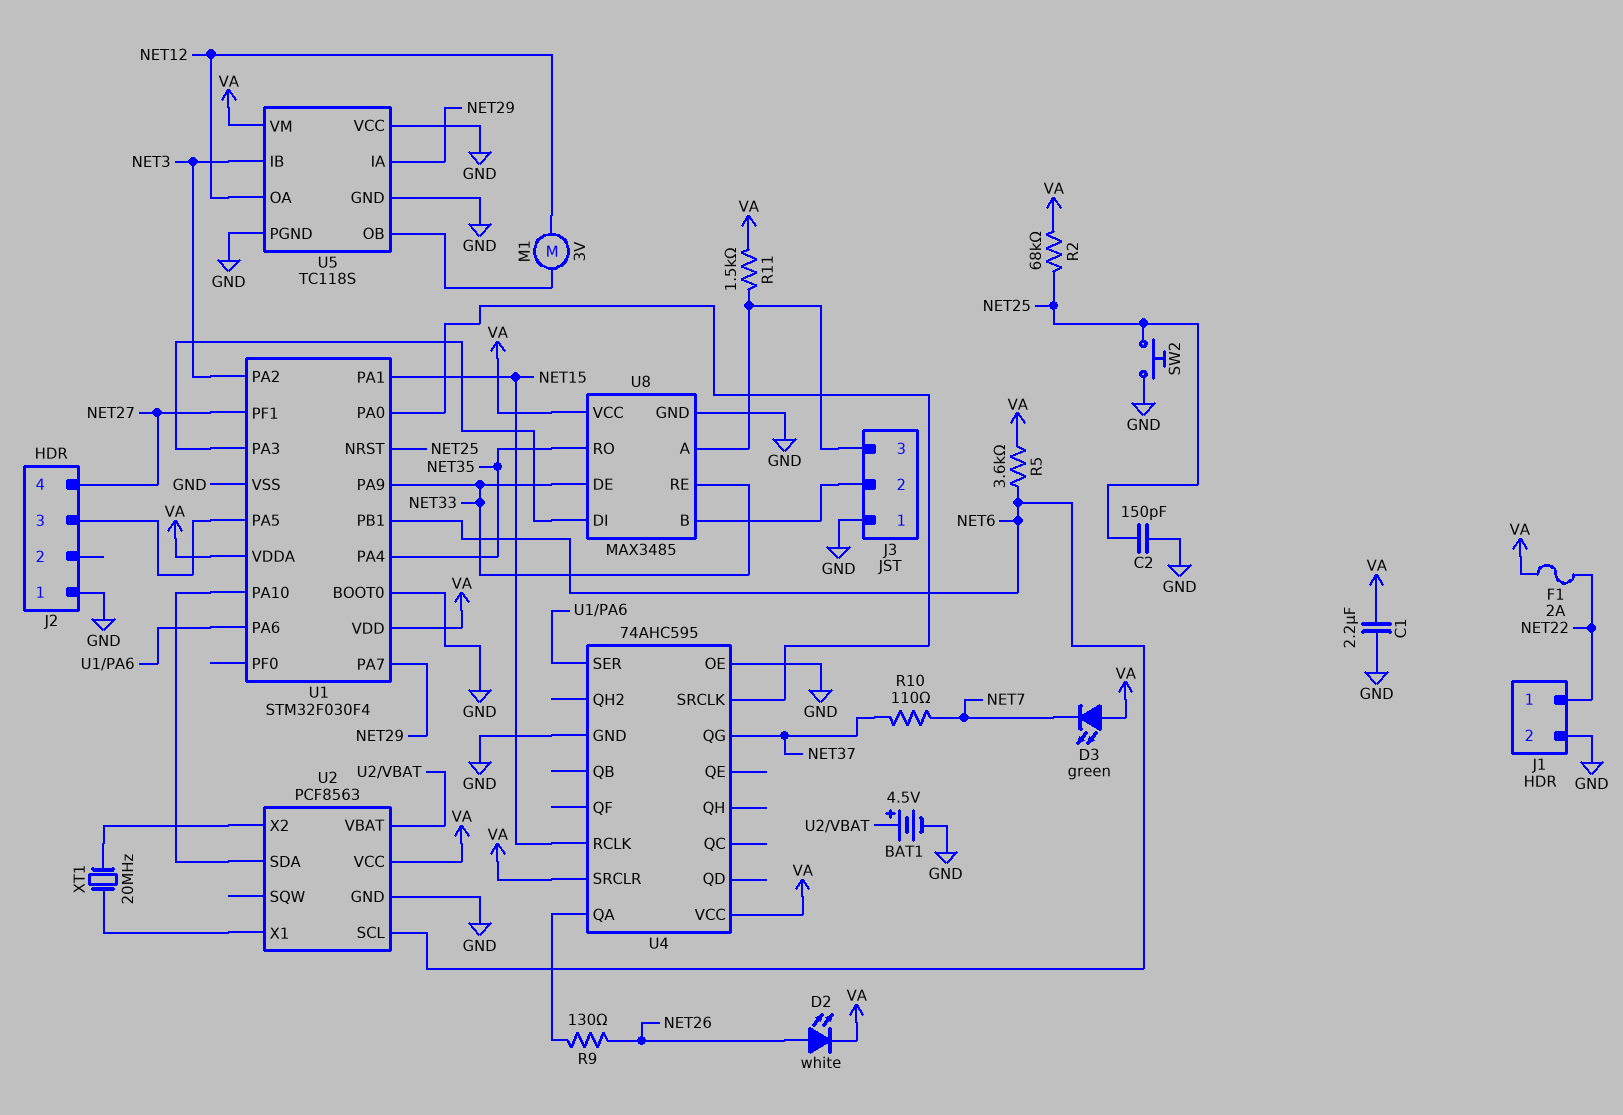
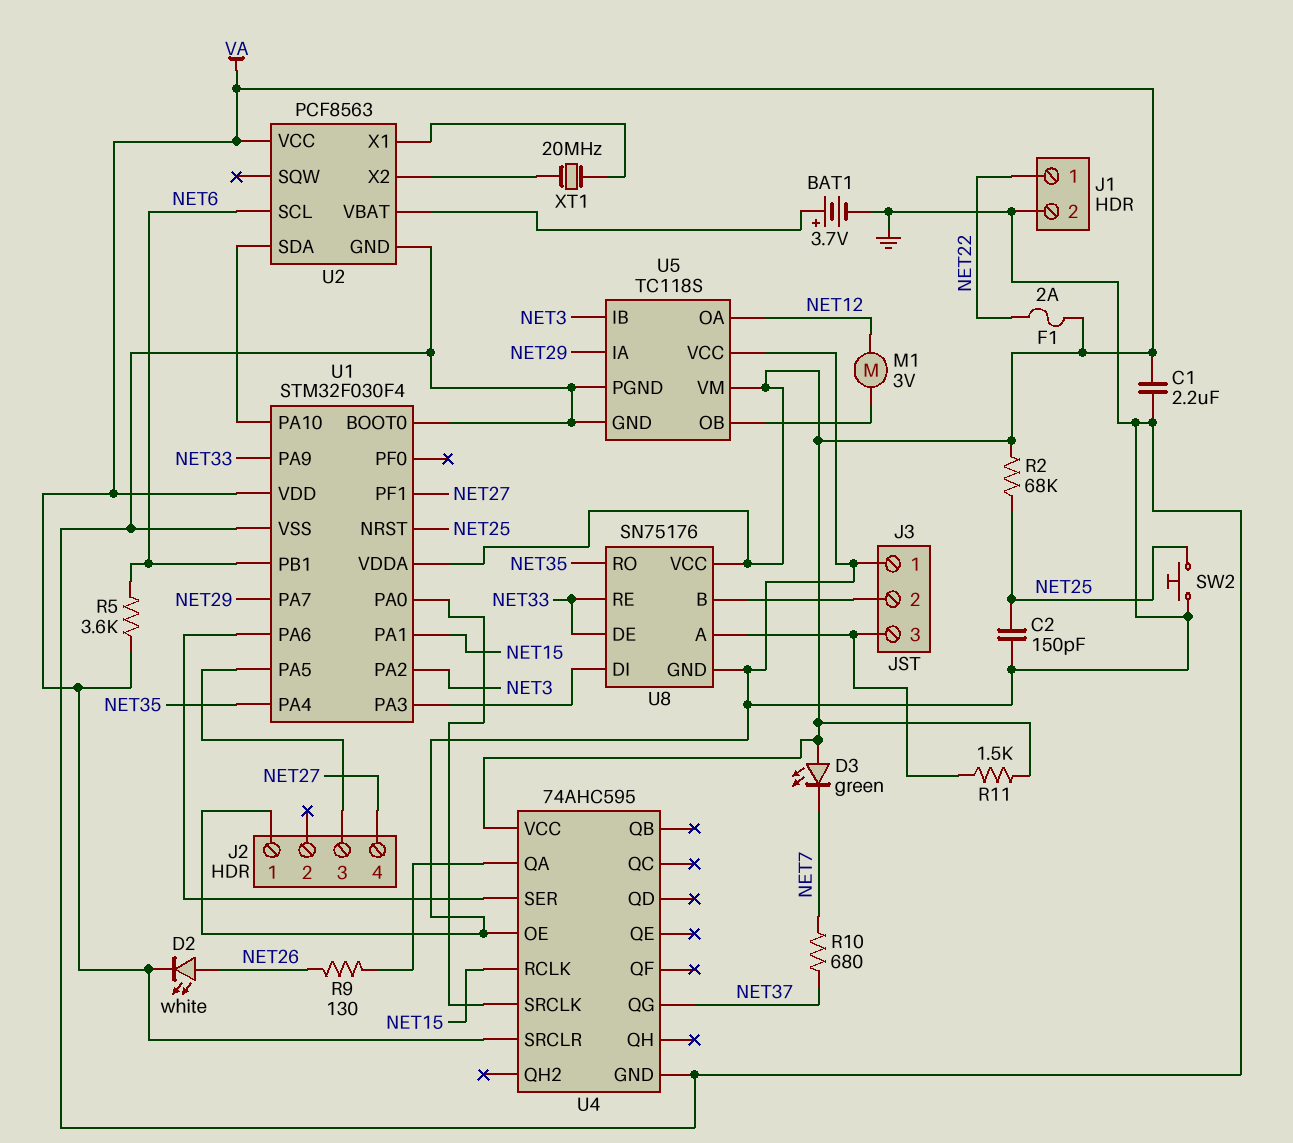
BAT1: 4.5V (plus U2/VBAT, minus GND) -> 3.7V (plus U2/VBAT, minus GND)
R10: 110 (NET7, NET37) -> 680 (NET7, NET37)
U8: MAX3485 -> SN75176

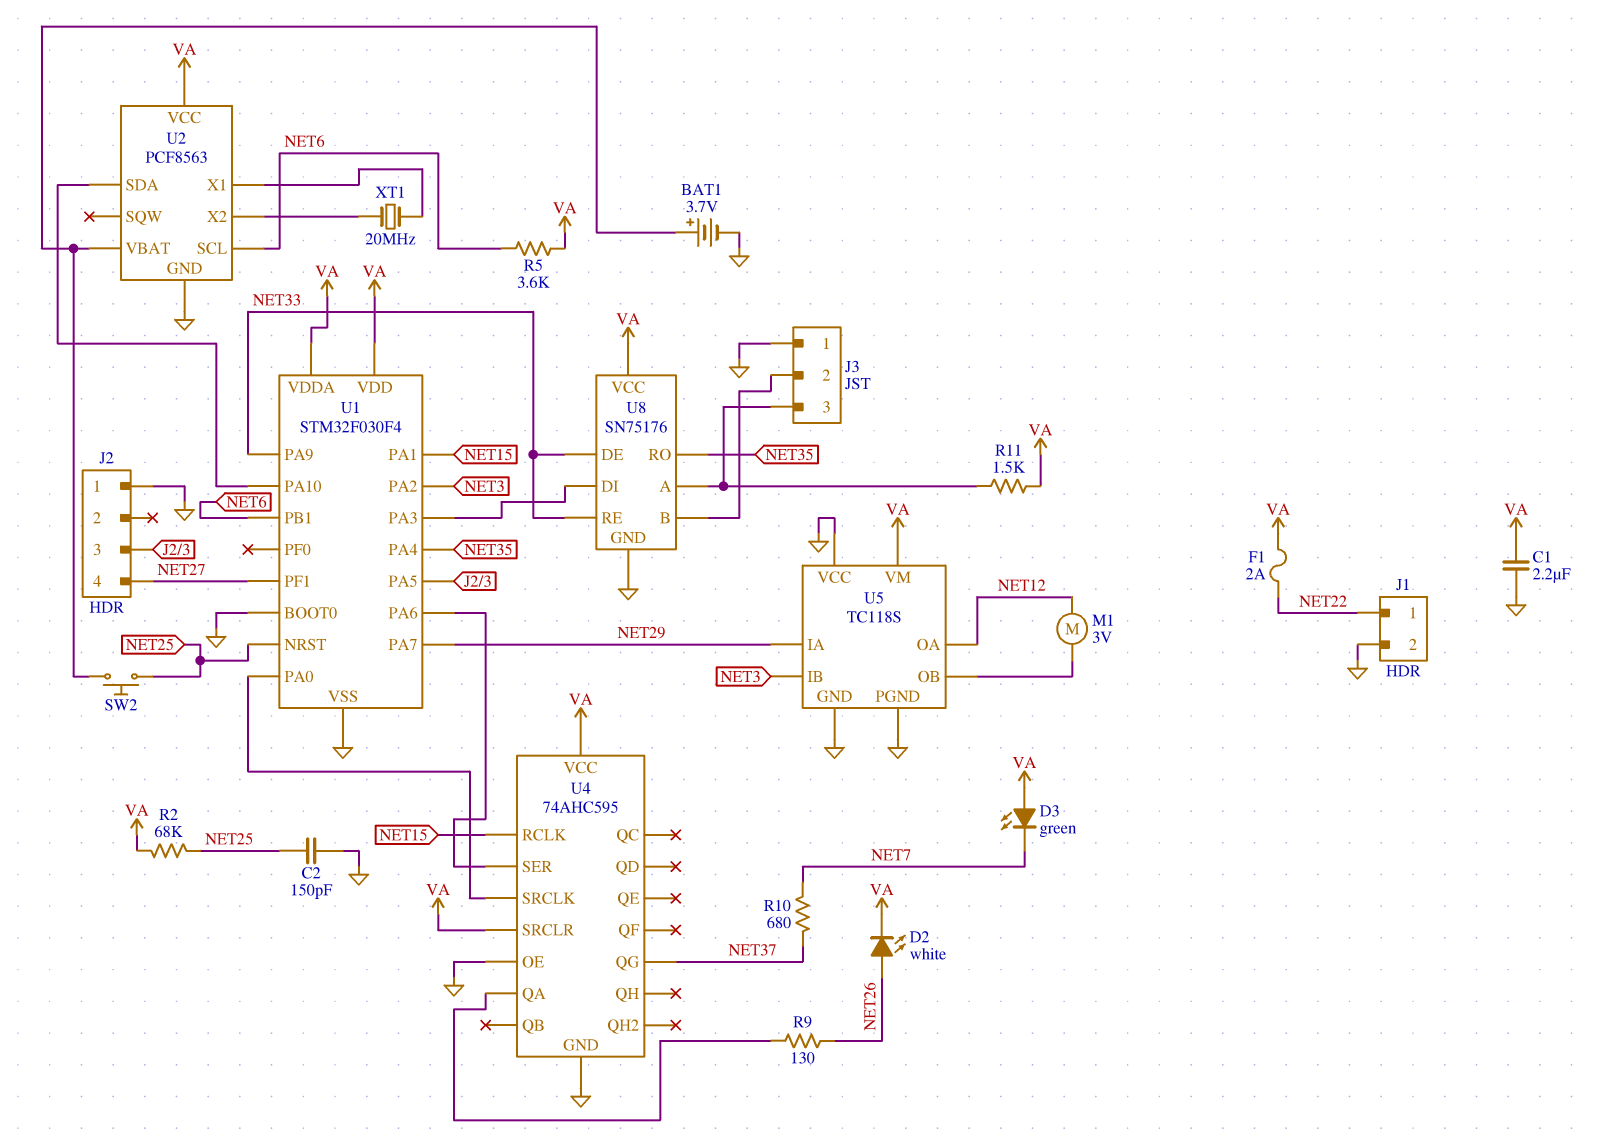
SW2: button (GND, NET25) -> button (NET25, U2/VBAT)

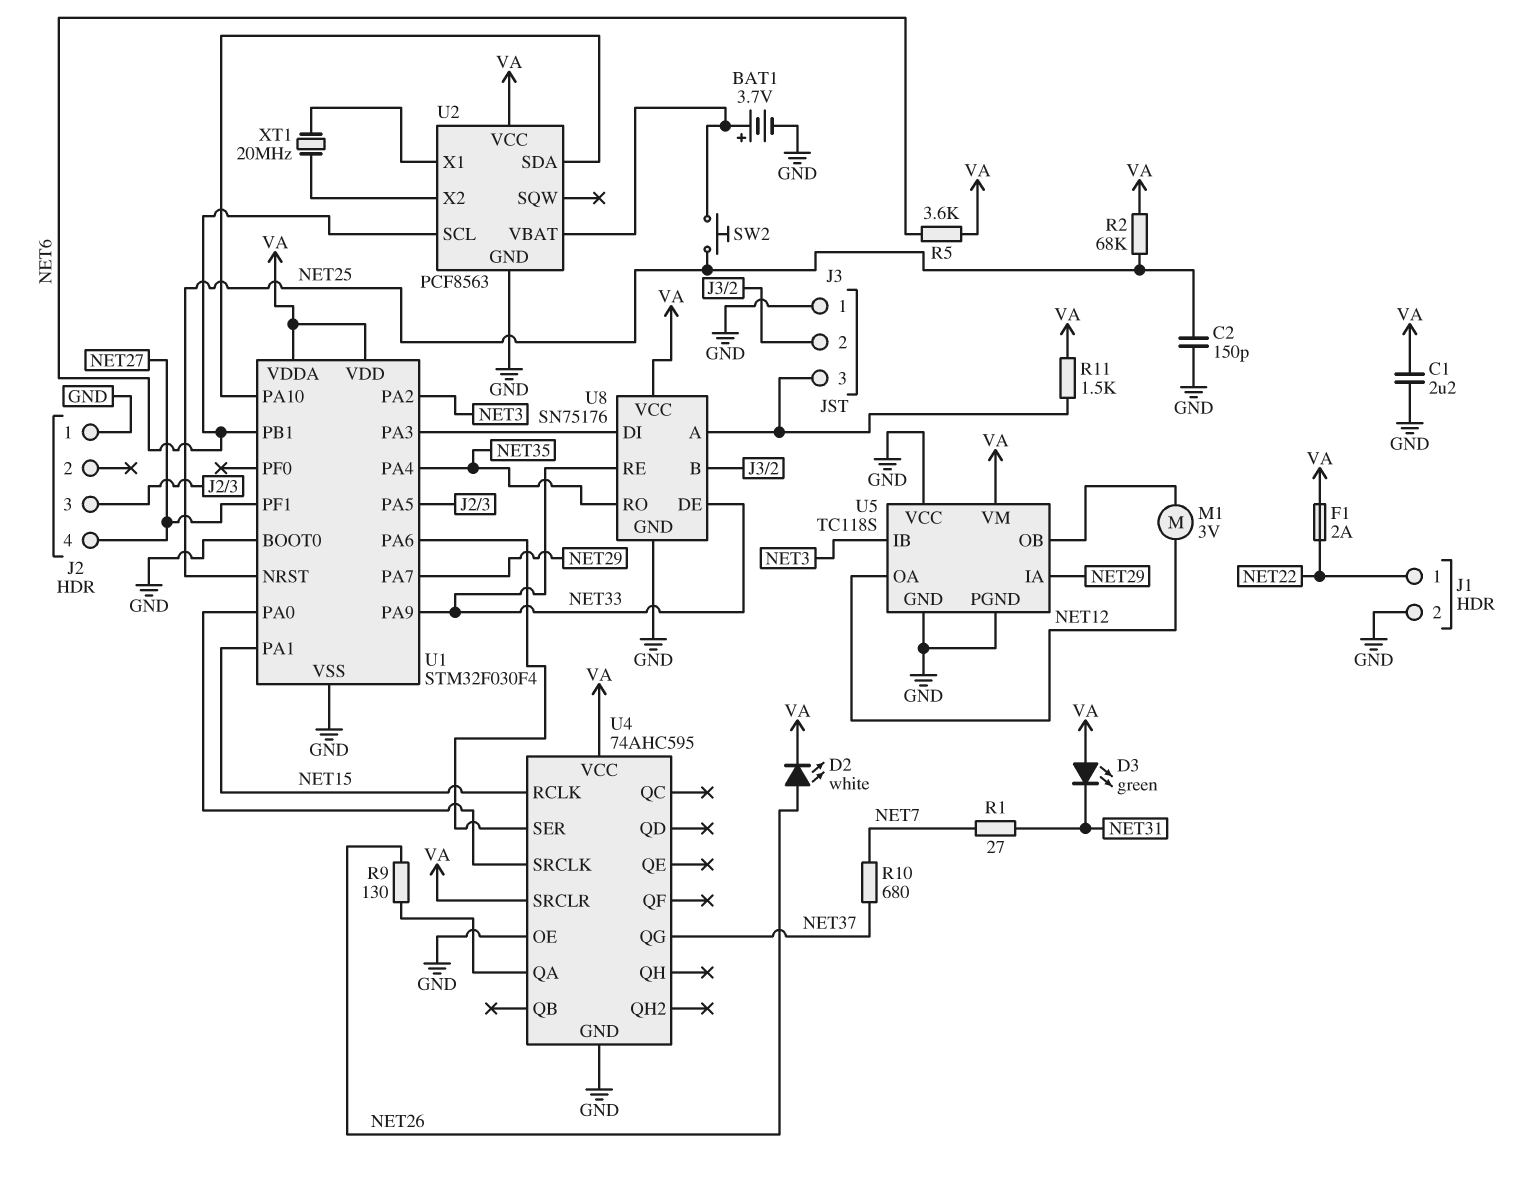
D3: LED green (A VA, K NET7) -> LED green (A VA, K NET31)
R1: none -> 27 (NET7, NET31)

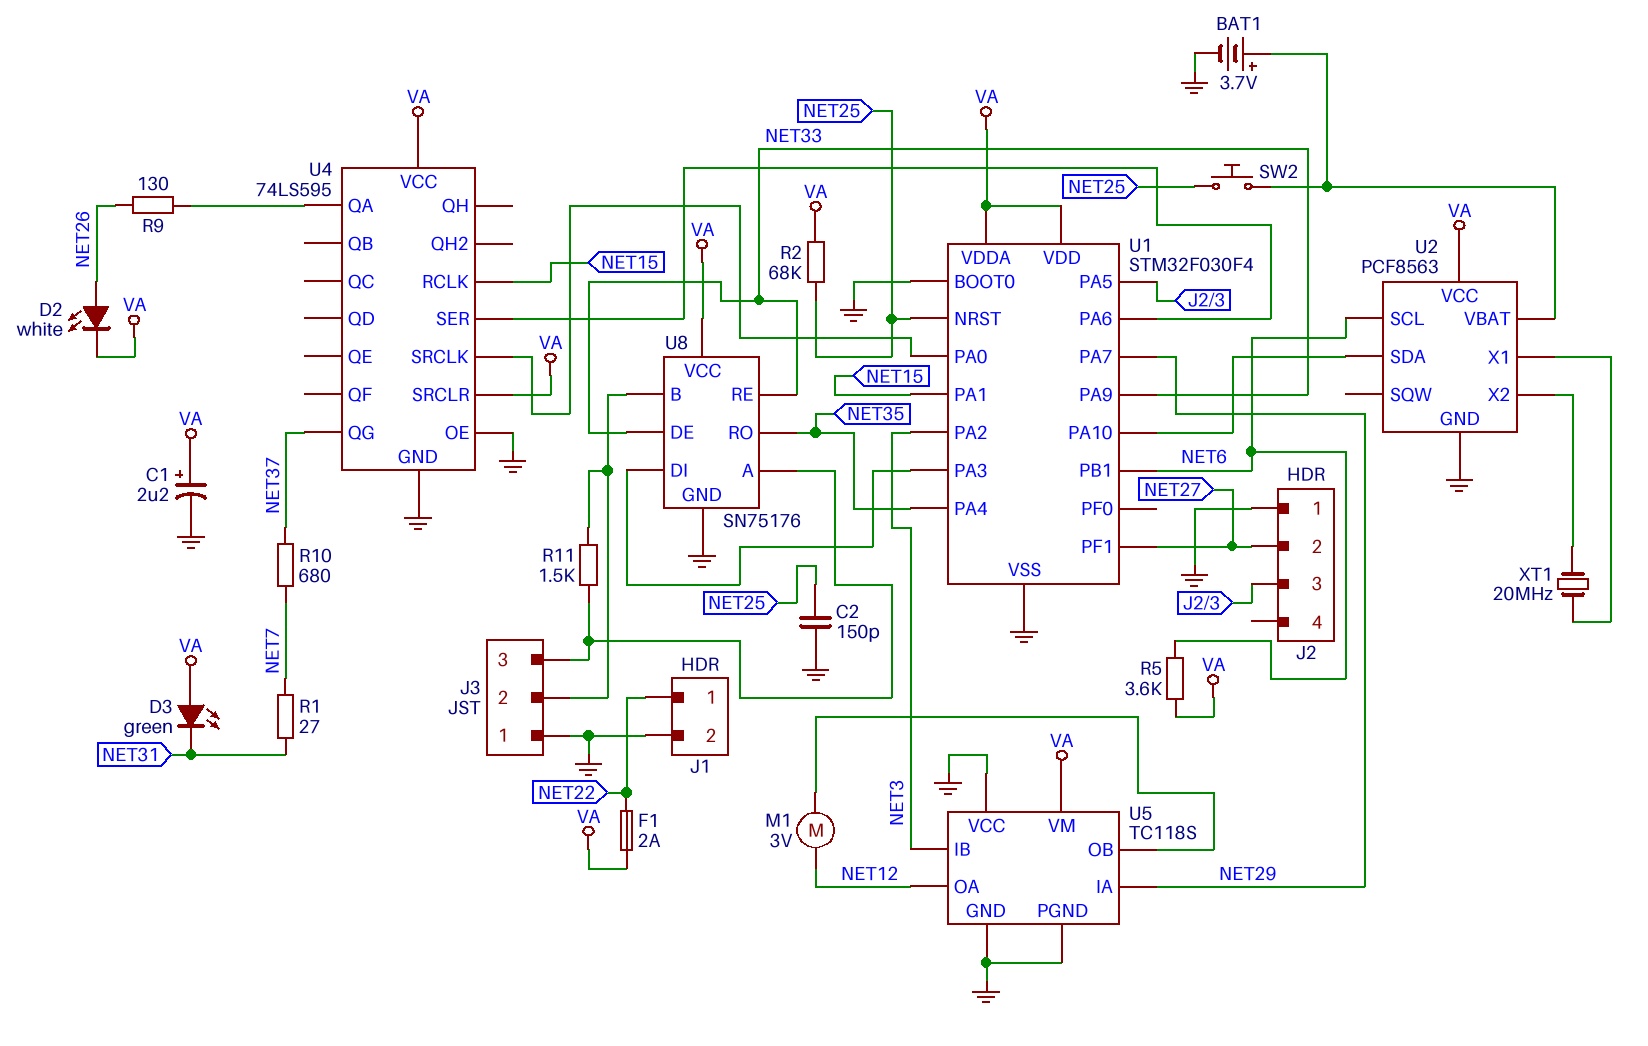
C1: 2.2uF (GND, VA) -> 2.2uF (plus VA, minus GND)
J2 pin 2: none -> NET27
J2 pin 4: NET27 -> none
R11: 1.5k (J3/3, VA) -> 1.5k (J3/2, J3/3)
U4: 74AHC595 -> 74LS595

